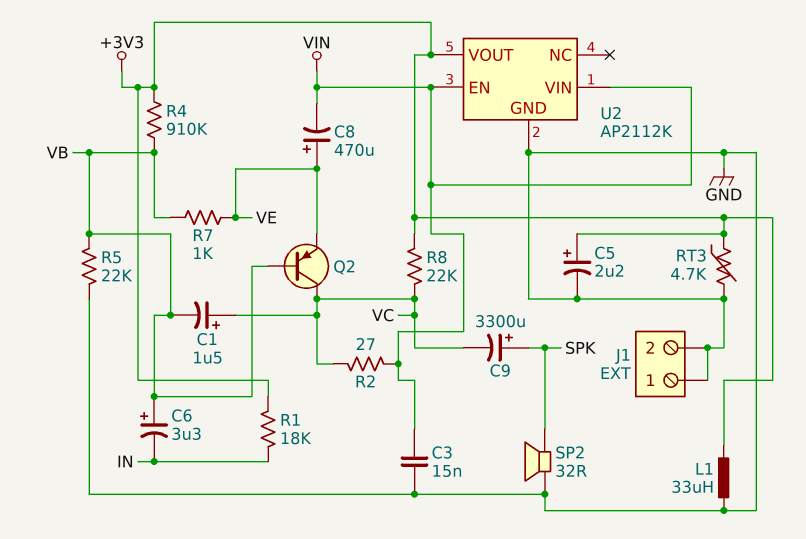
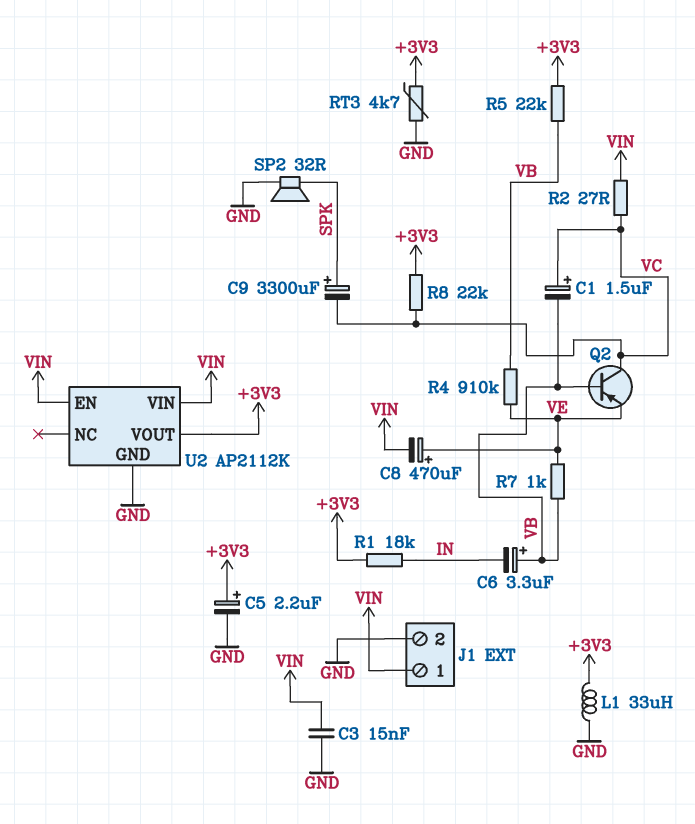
J1 pin 1: GND -> VIN
R4: 910k (+3V3, VB) -> 910k (VB, VE)
R5: 22k (GND, VB) -> 22k (+3V3, VB)

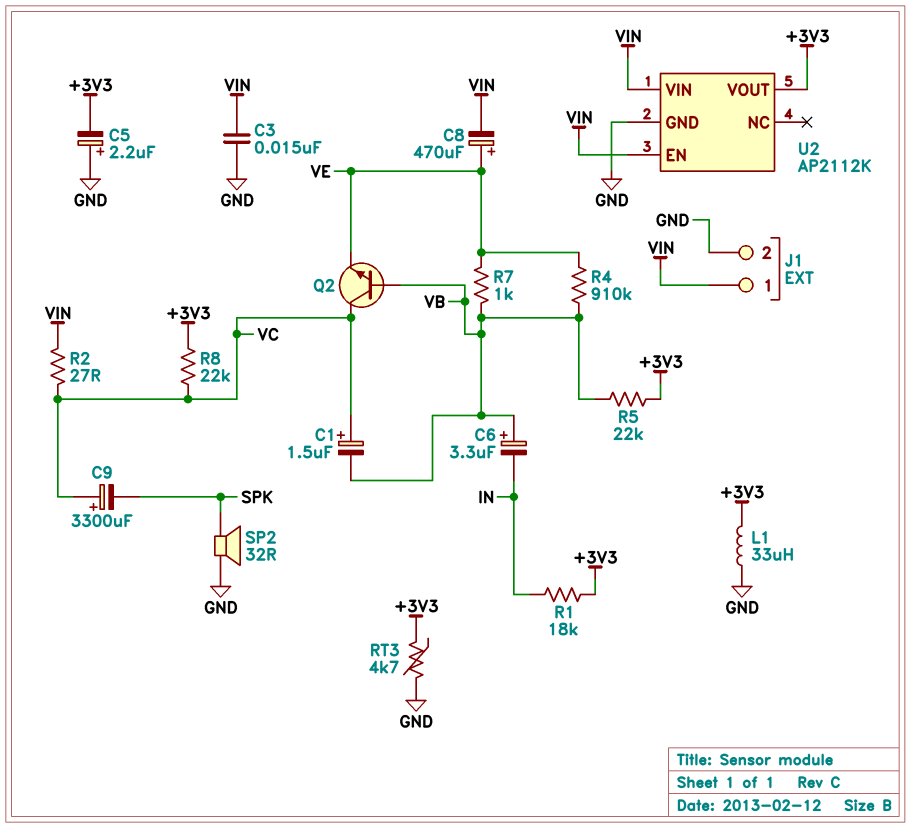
C5: 2.2uF (plus +3V3, minus GND) -> 2.2uF (plus GND, minus +3V3)
C9: 3300uF (plus SPK, minus VC) -> 3300uF (plus VC, minus SPK)
Q2: PNP (B VB, C VC, E VE) -> NPN (B VB, C VC, E VE)

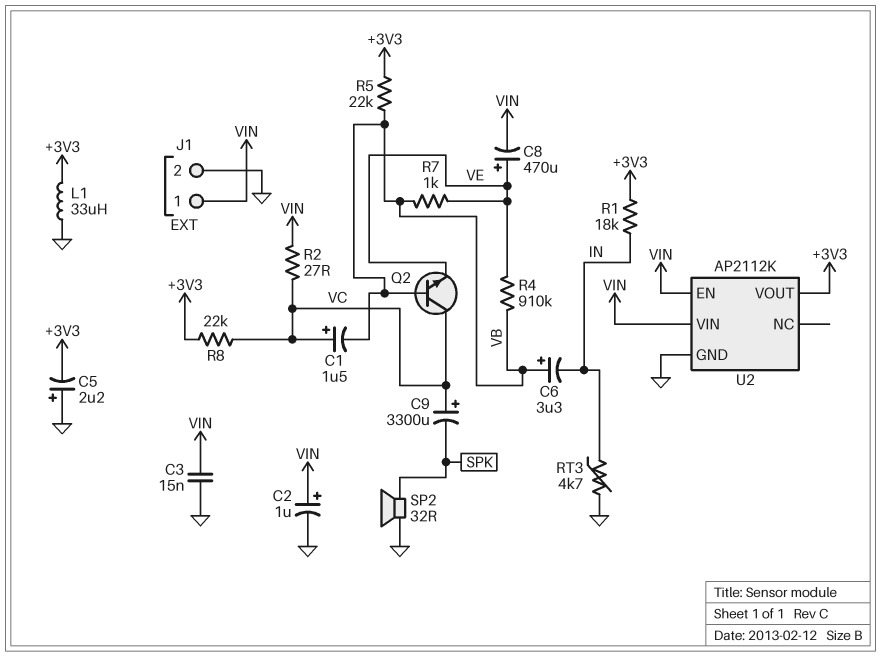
C2: none -> 1uF (plus VIN, minus GND)
RT3: 4.7k (+3V3, GND) -> 4.7k (GND, IN)

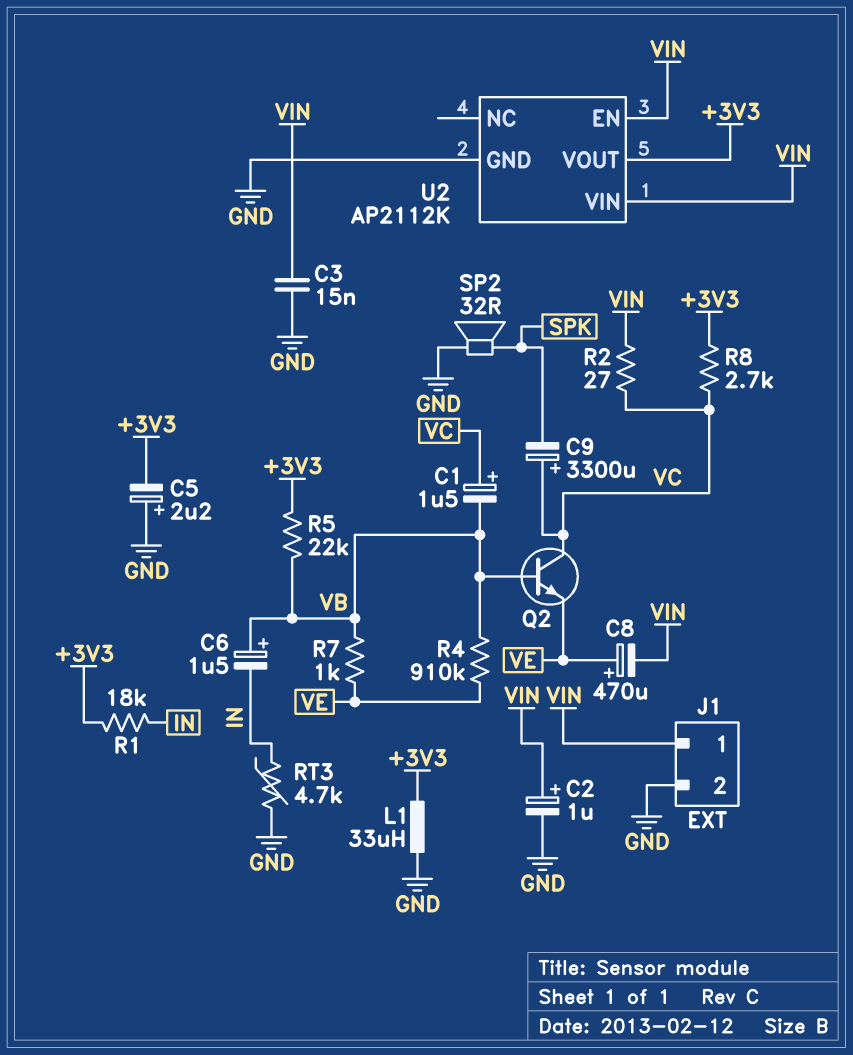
C6: 3.3uF (plus VB, minus IN) -> 1.5uF (plus VB, minus IN)
R8: 22k (+3V3, VC) -> 2.7k (+3V3, VC)

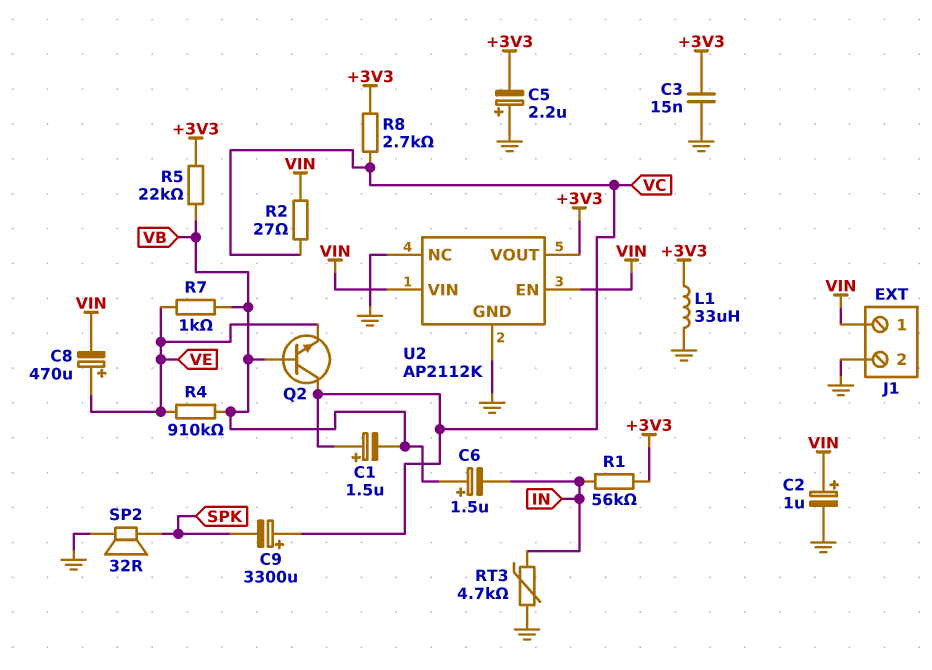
C3: 15nF (GND, VIN) -> 15nF (+3V3, GND)
R1: 18k (+3V3, IN) -> 56k (+3V3, IN)
U2 pin NC: none -> GND

